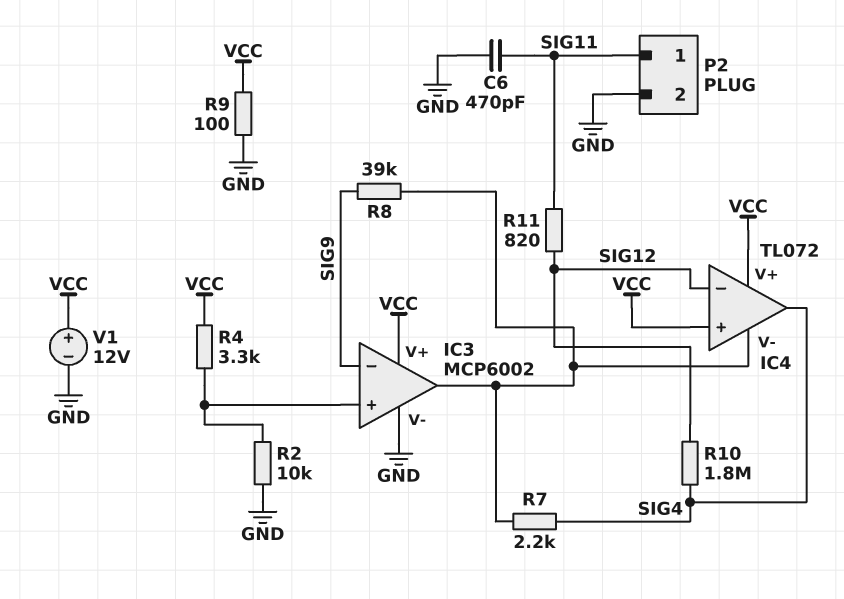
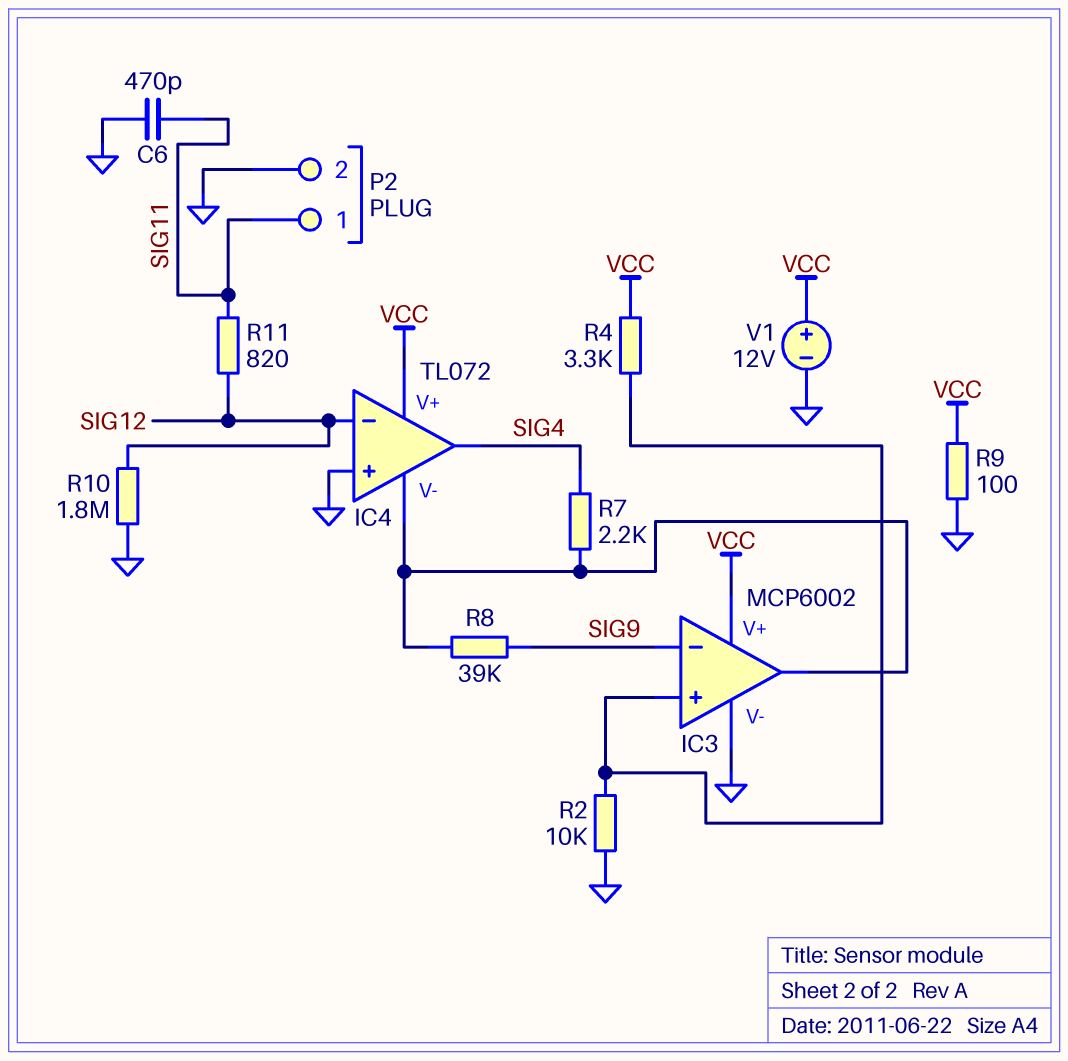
IC4 pin in+: VCC -> GND
R10: 1.8M (SIG4, SIG12) -> 1.8M (GND, SIG12)

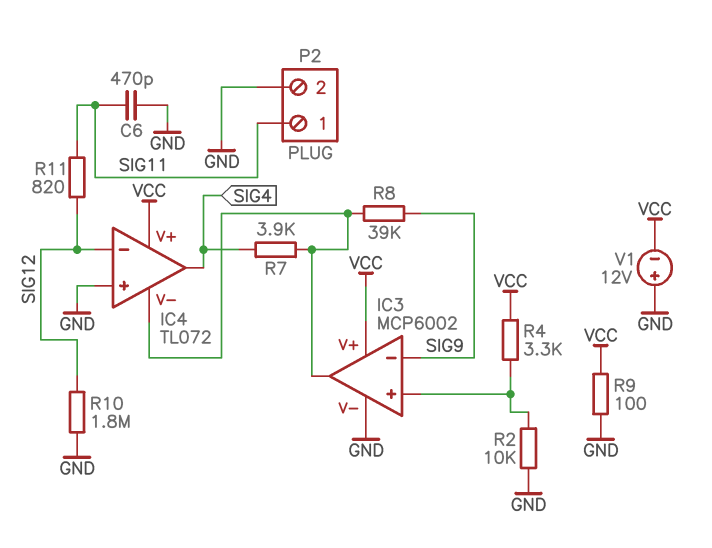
R7: 2.2k (IC3/out, SIG4) -> 3.9k (IC3/out, SIG4)
V1: 12V (plus VCC, minus GND) -> 12V (plus GND, minus VCC)

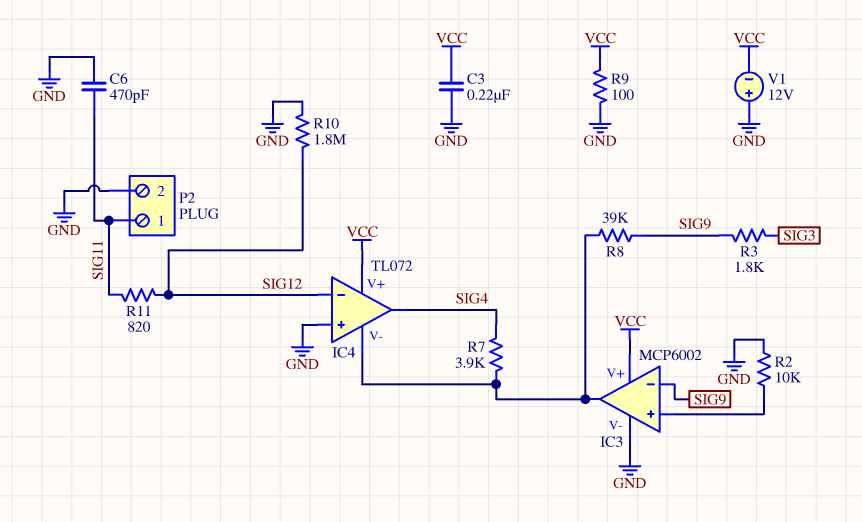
C3: none -> 220nF (GND, VCC)
R3: none -> 1.8k (SIG3, SIG9)
R4: 3.3k (IC3/in+, VCC) -> none

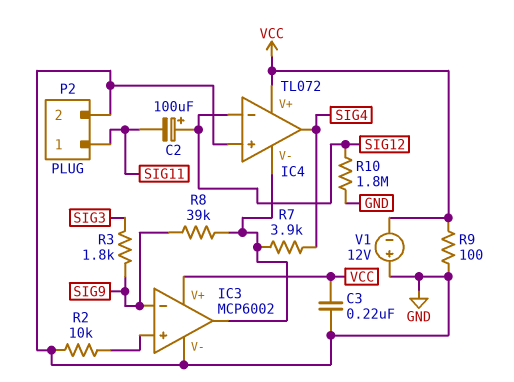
C2: none -> 100uF (plus SIG12, minus SIG11)
C6: 470pF (GND, SIG11) -> none
R11: 820 (SIG11, SIG12) -> none

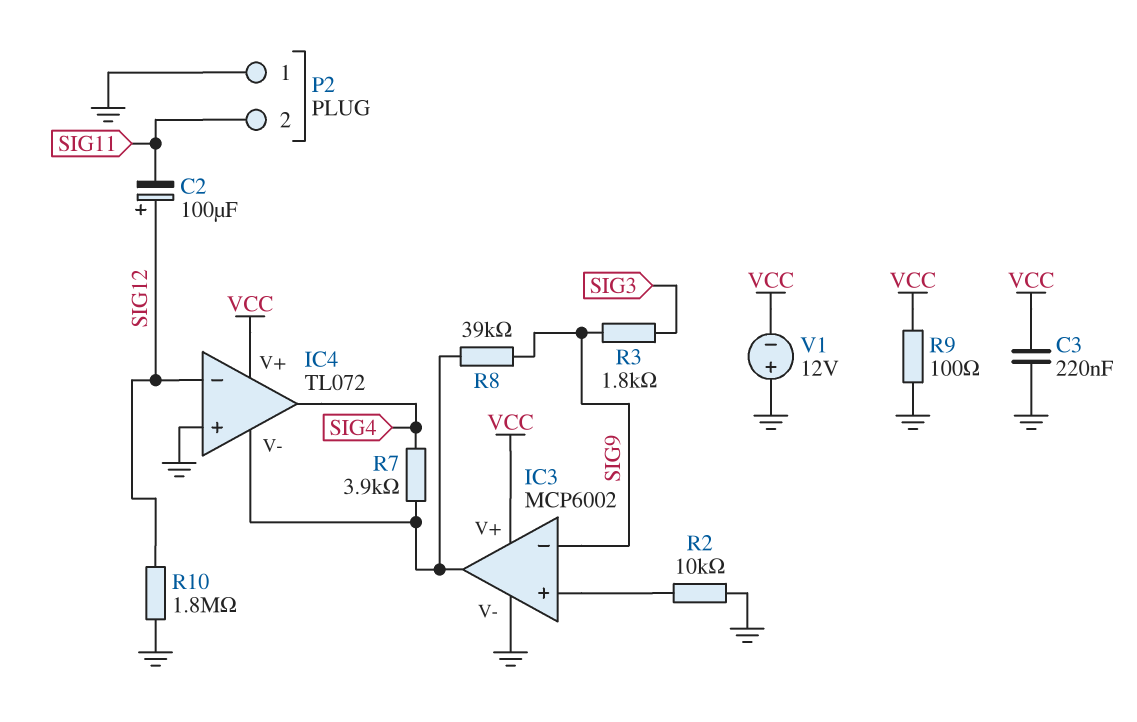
P2 pin 1: SIG11 -> GND
P2 pin 2: GND -> SIG11

